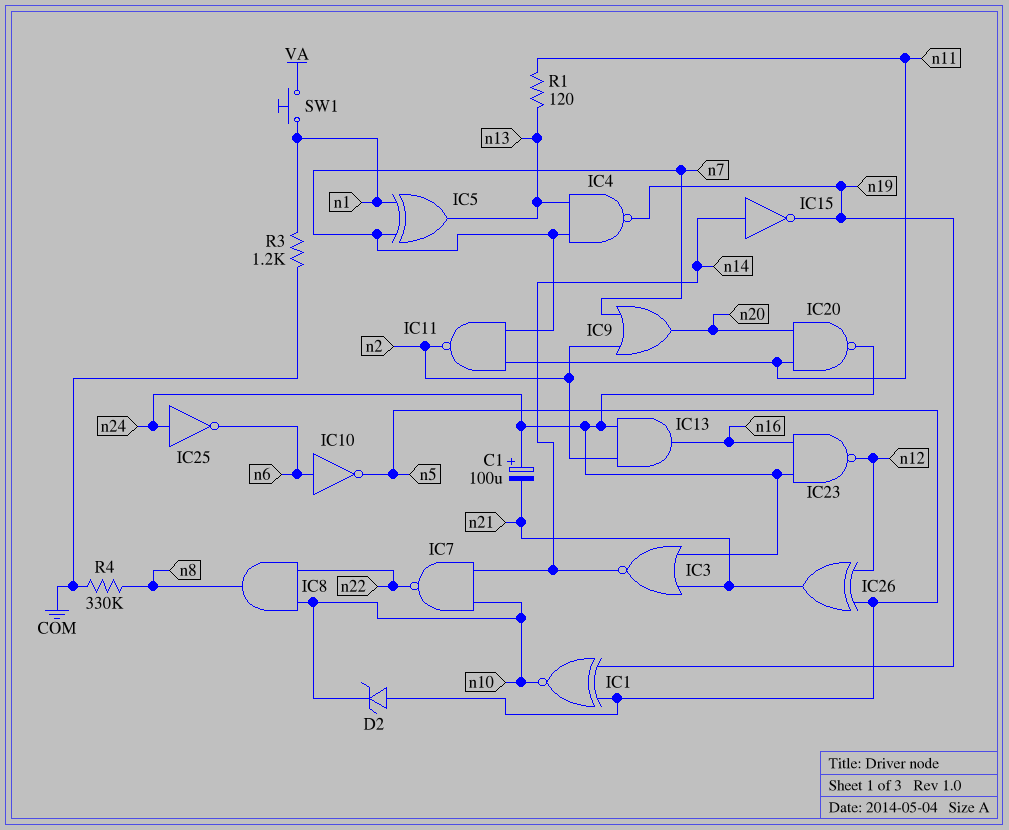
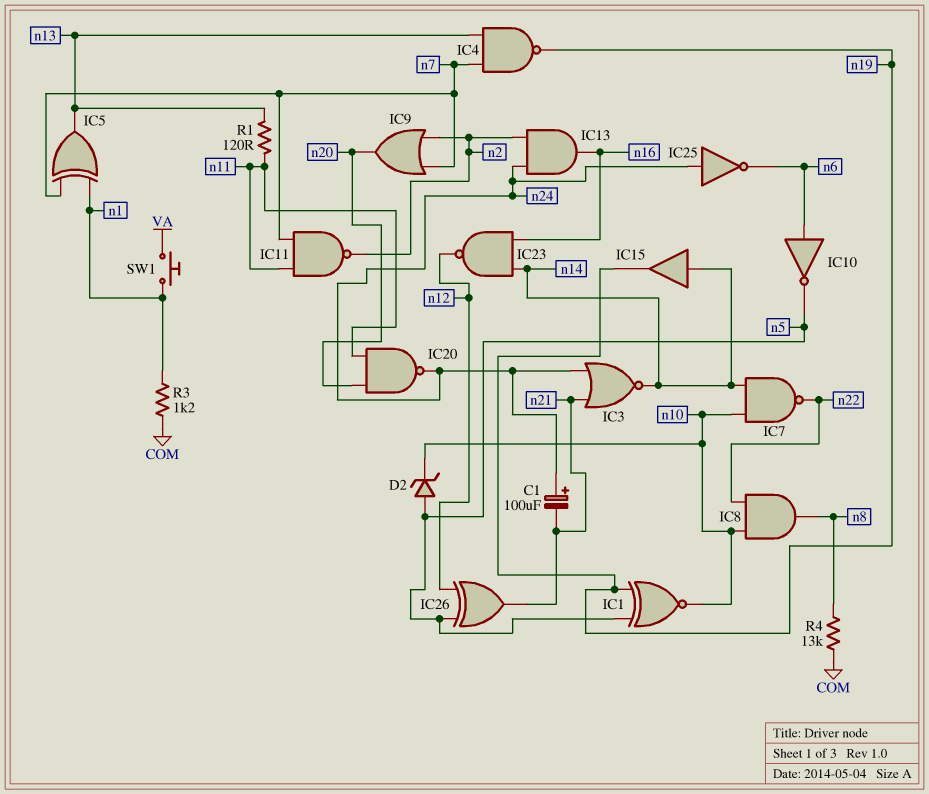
IC15: NOT (in n14, out n19) -> buffer (in n14, out n19)
IC23: NAND (in n16, in n24, out n12) -> NAND (in n14, in n16, out n12)
R4: 330k (COM, n8) -> 13k (COM, n8)

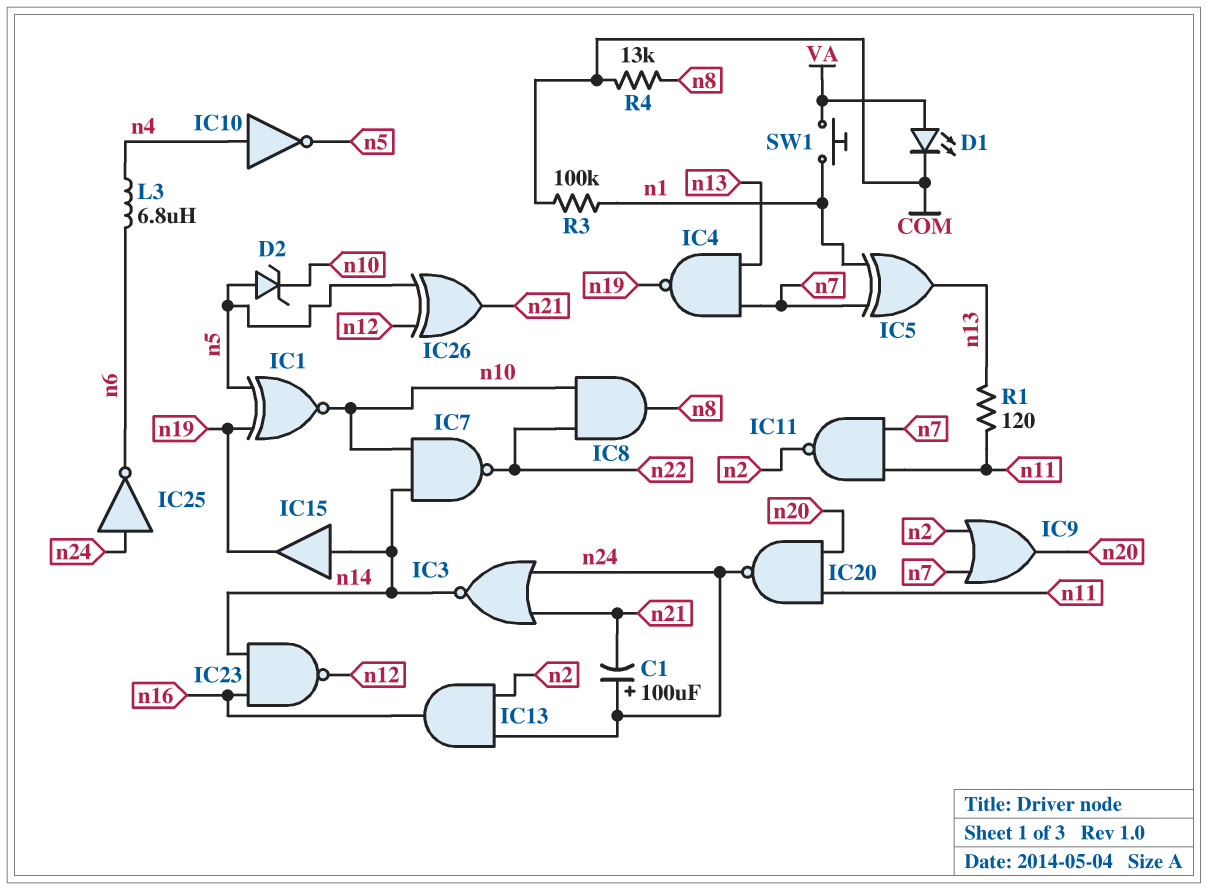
D1: none -> LED (A VA, K COM)
IC10: NOT (in n6, out n5) -> NOT (in n4, out n5)
L3: none -> 6.8uH (n4, n6)
R3: 1.2k (COM, n1) -> 100k (COM, n1)

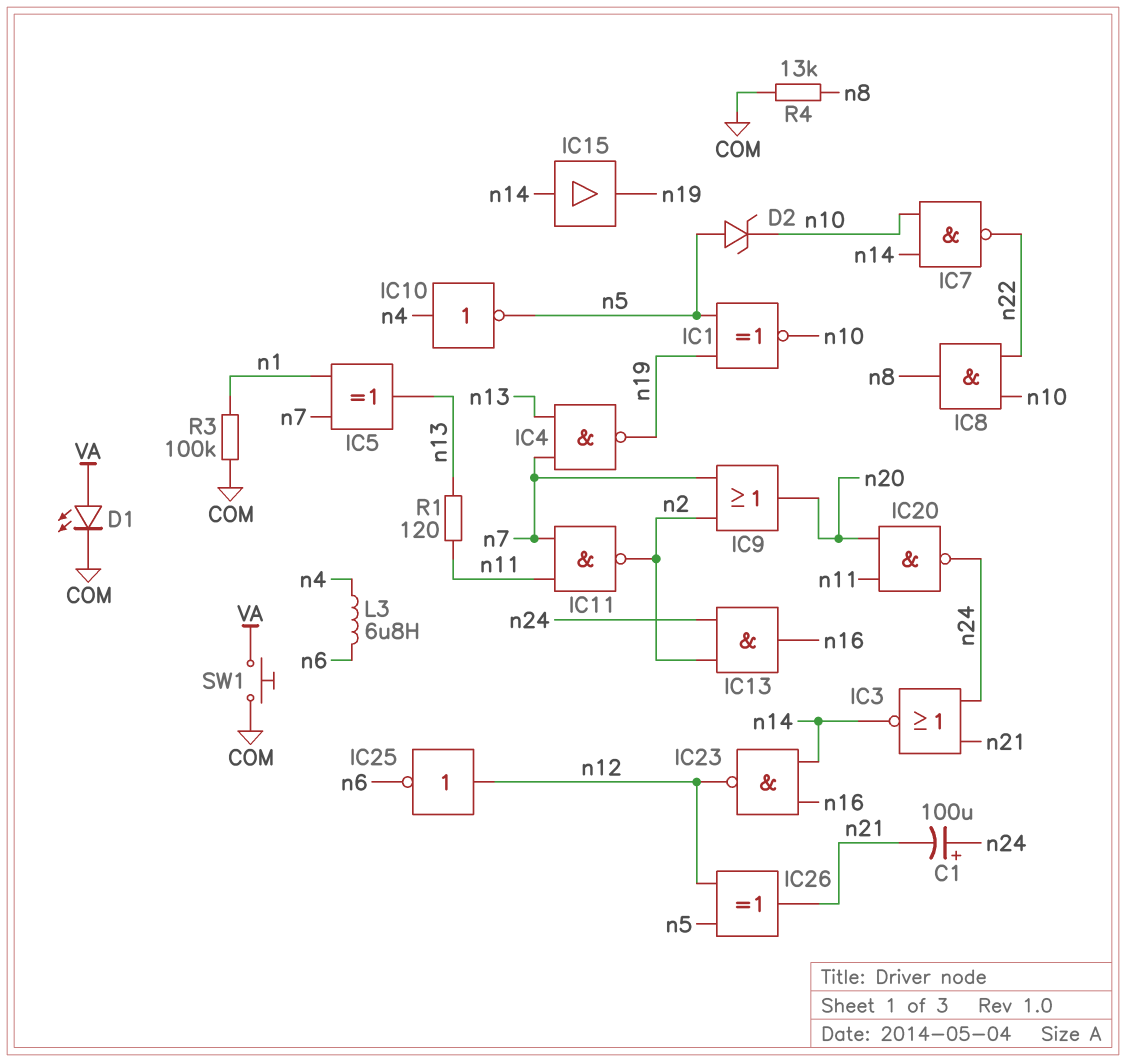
IC25: NOT (in n24, out n6) -> NOT (in n12, out n6)
SW1: button (VA, n1) -> button (COM, VA)

